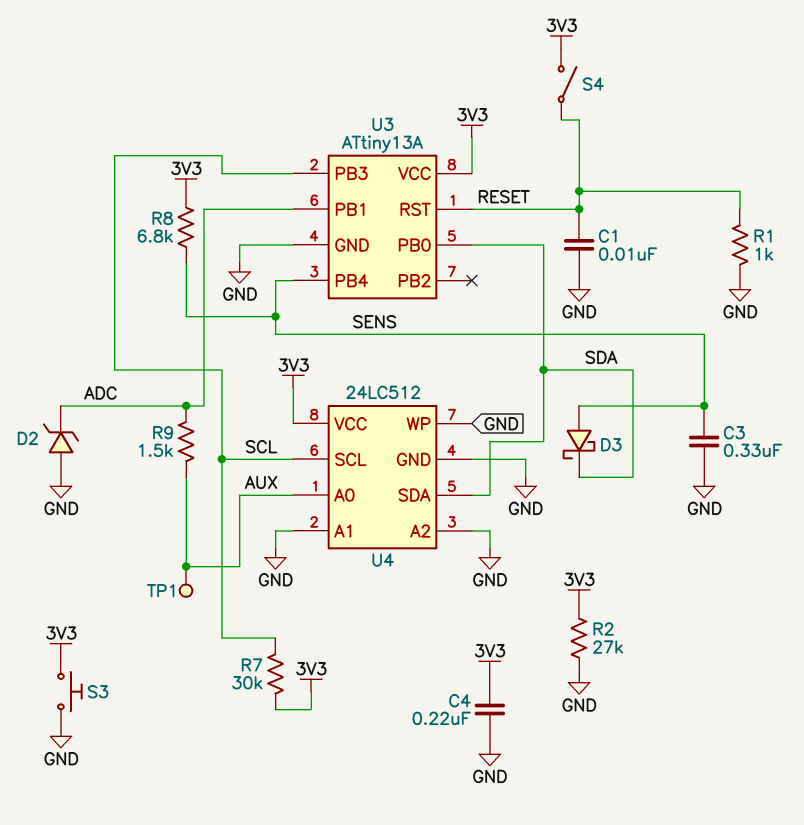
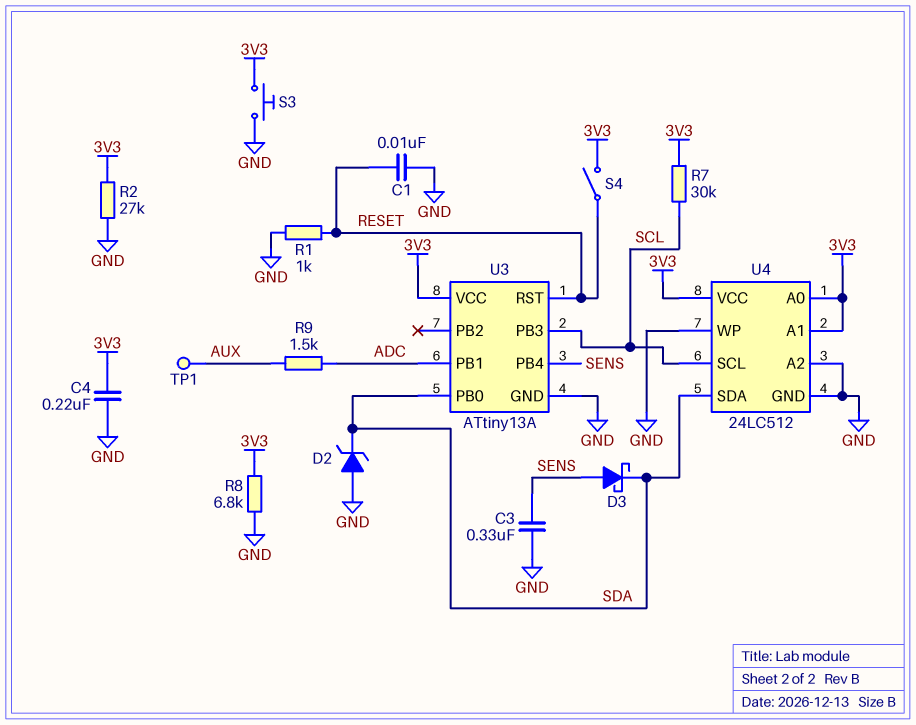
D2: zener (A GND, K ADC) -> zener (A GND, K SDA)
R8: 6.8k (3V3, SENS) -> 6.8k (3V3, GND)
U4 pin A0: AUX -> 3V3
U4 pin A1: GND -> 3V3

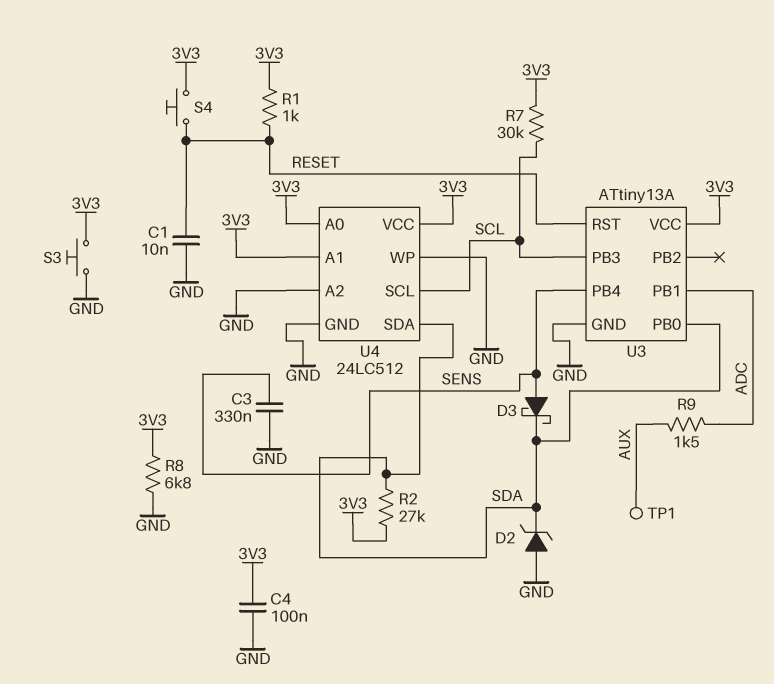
C4: 220nF (3V3, GND) -> 100nF (3V3, GND)
R1: 1k (GND, RESET) -> 1k (3V3, RESET)
R2: 27k (3V3, GND) -> 27k (3V3, SDA)
S4: switch (3V3, RESET) -> button (3V3, RESET)

